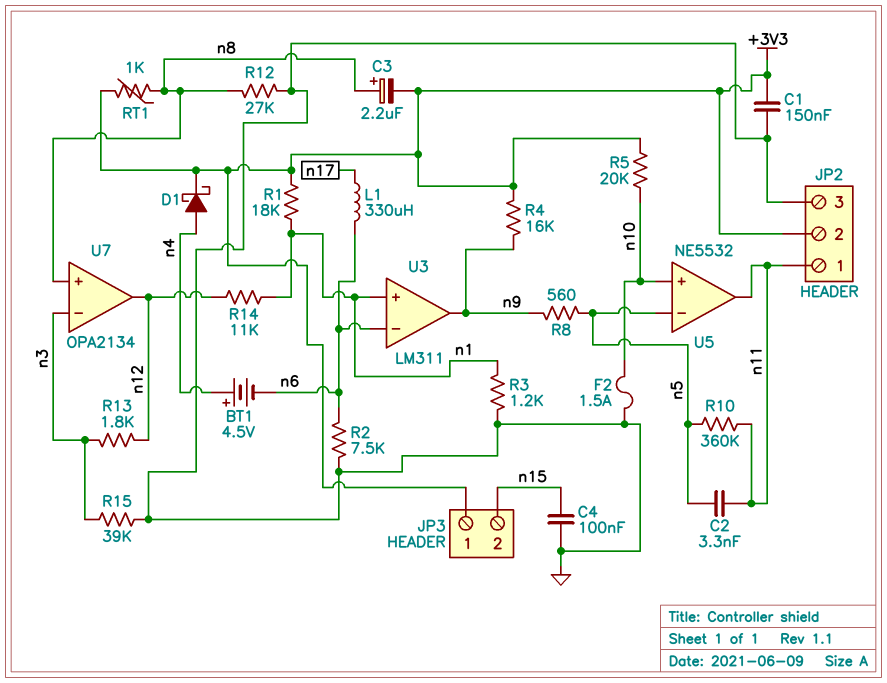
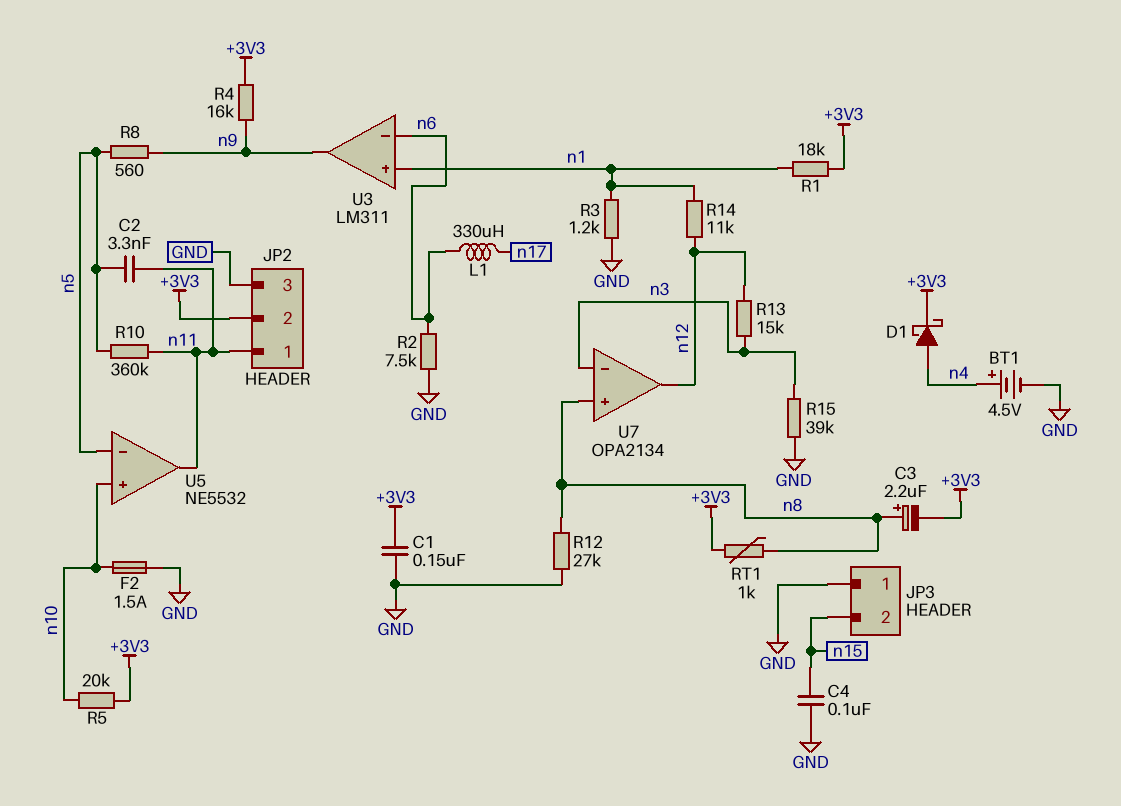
BT1: 4.5V (plus n4, minus n6) -> 4.5V (plus n4, minus GND)
JP3 pin 1: +3V3 -> GND
R13: 1.8k (n3, n12) -> 15k (n3, n12)

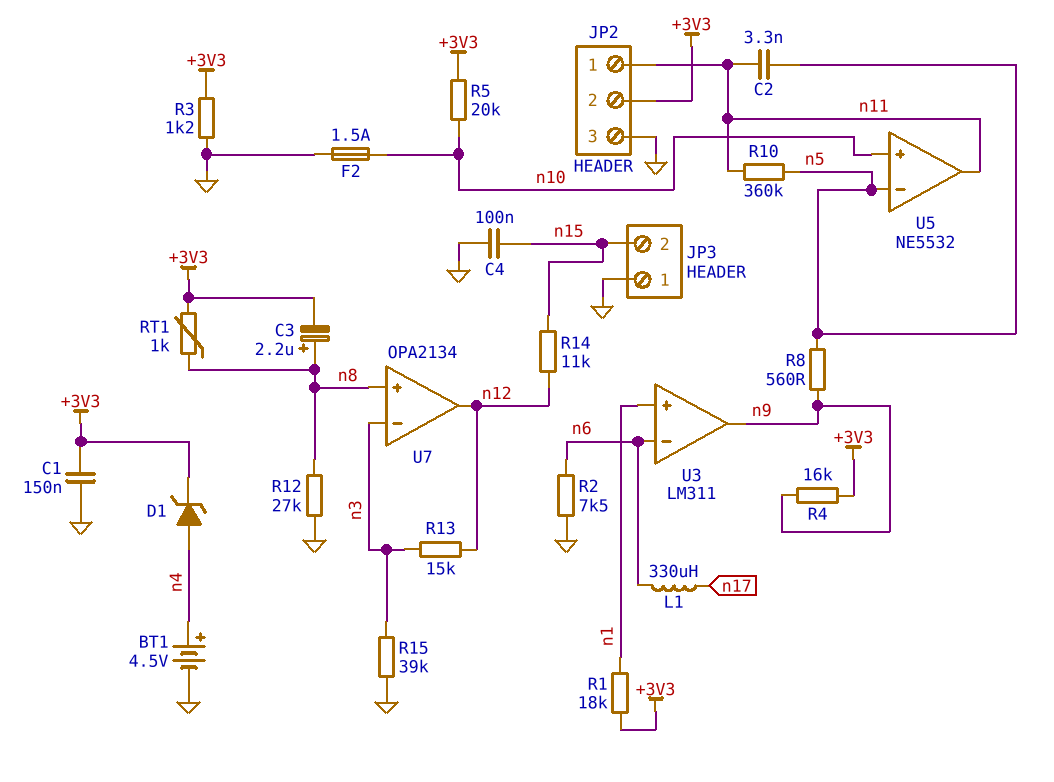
D1: schottky (A n4, K +3V3) -> zener (A n4, K +3V3)
R3: 1.2k (GND, n1) -> 1.2k (+3V3, GND)
R14: 11k (n1, n12) -> 11k (n12, n15)

